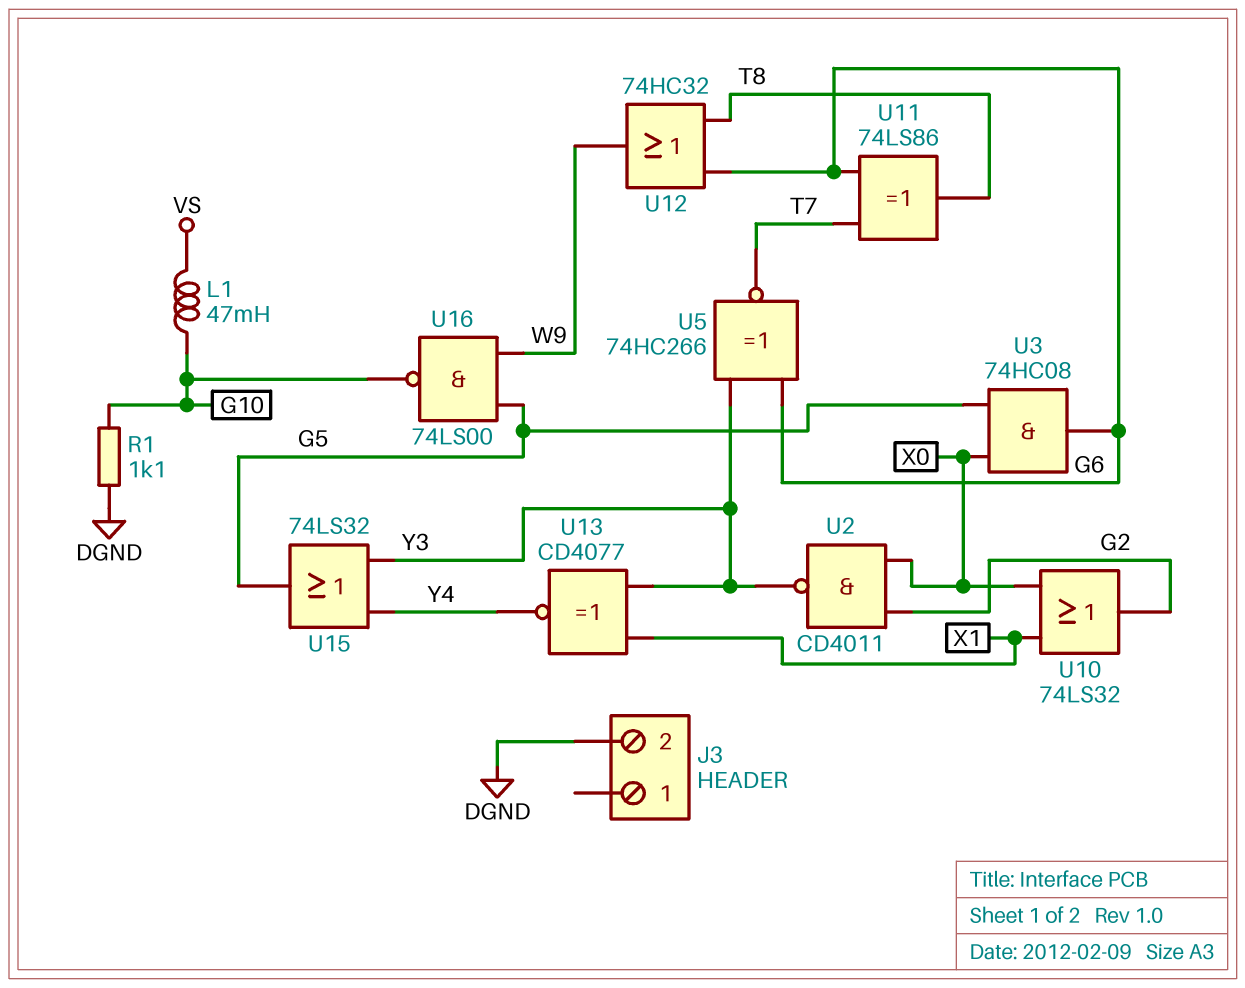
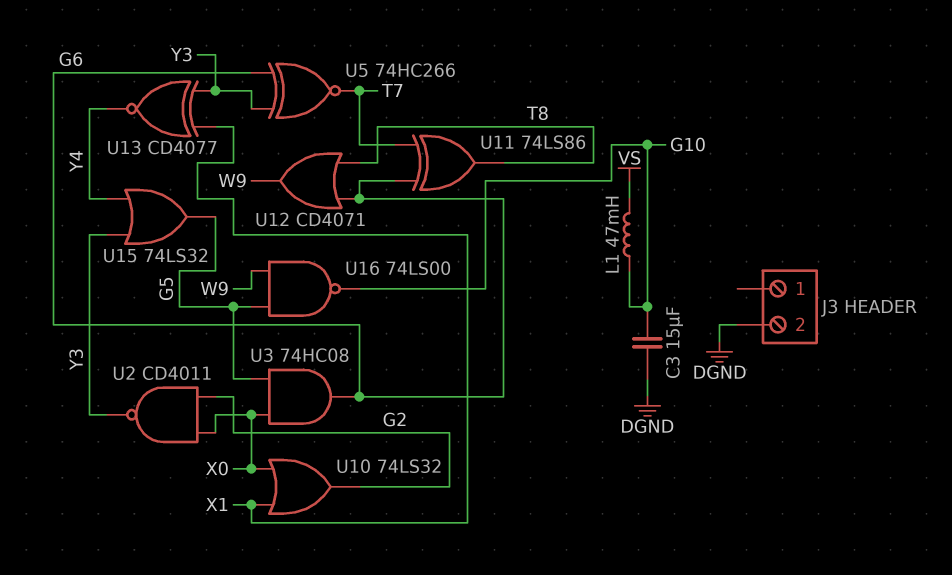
C3: none -> 15uF (DGND, G10)
R1: 1.1k (DGND, G10) -> none
U12: OR 74HC32 (in G6, in T8, out W9) -> OR CD4071 (in G6, in T8, out W9)

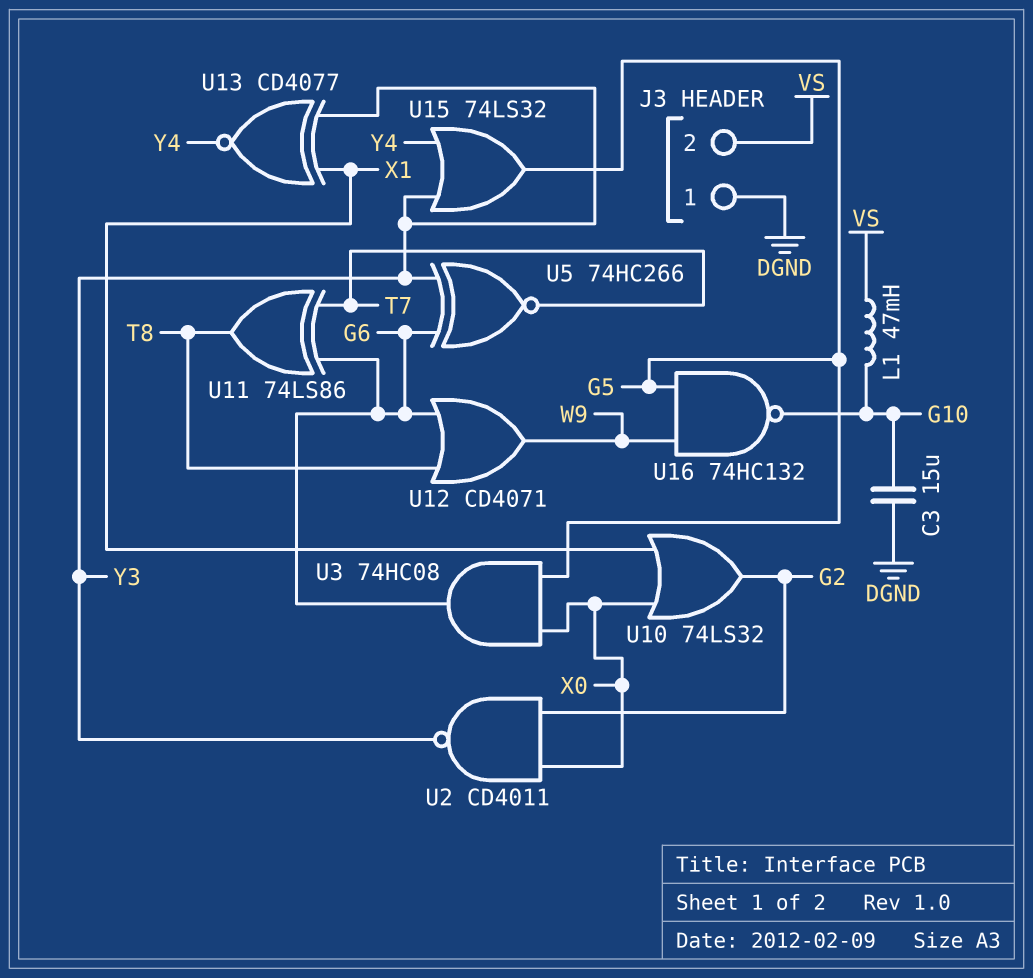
J3 pin 1: none -> DGND
J3 pin 2: DGND -> VS
U16: NAND 74LS00 (in G5, in W9, out G10) -> NAND 74HC132 (in G5, in W9, out G10)

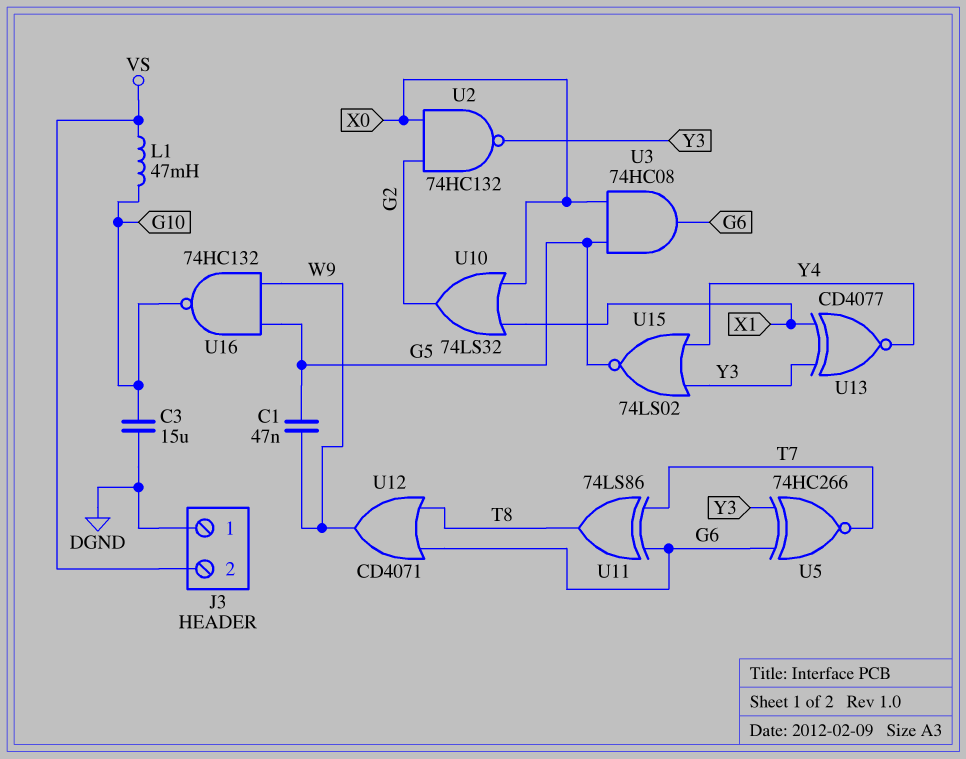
C1: none -> 47nF (G5, W9)
U2: NAND CD4011 (in G2, in X0, out Y3) -> NAND 74HC132 (in G2, in X0, out Y3)
U15: OR 74LS32 (in Y3, in Y4, out G5) -> NOR 74LS02 (in Y3, in Y4, out G5)

